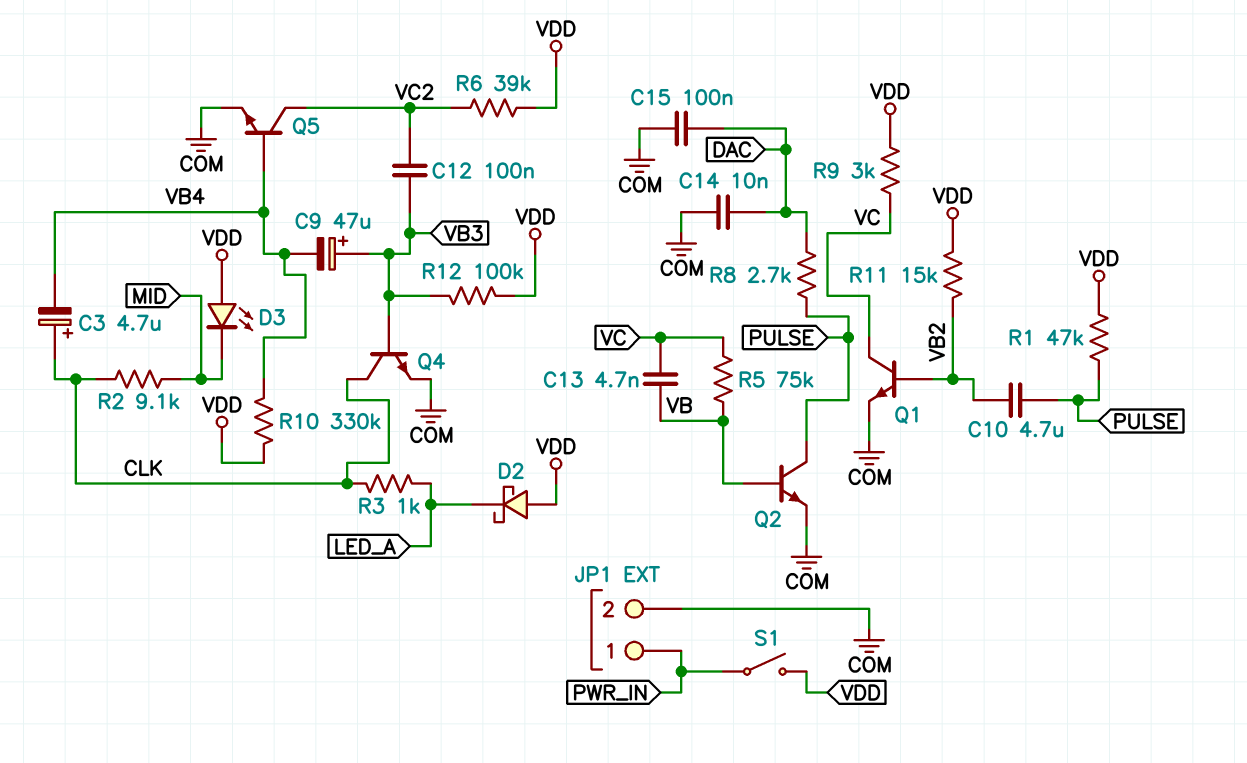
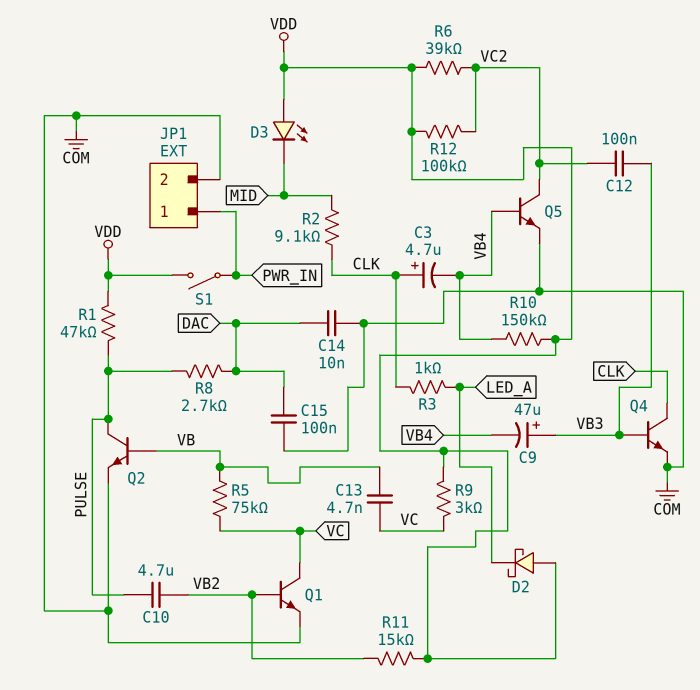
R10: 330k (VB4, VDD) -> 150k (VB4, VDD)
R12: 100k (VB3, VDD) -> 100k (VC2, VDD)

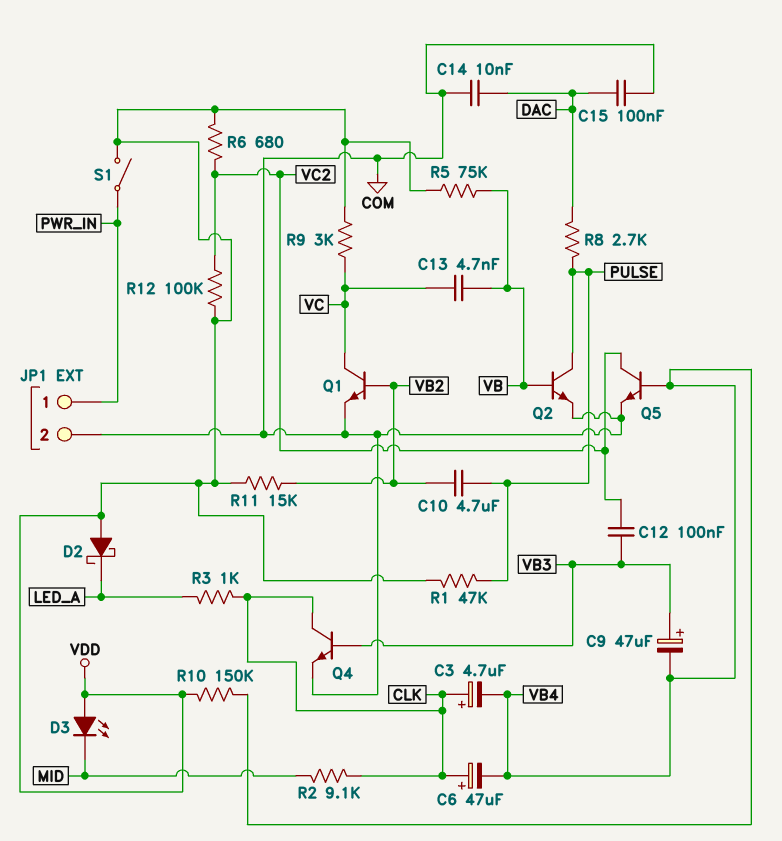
C6: none -> 47uF (plus CLK, minus VB4)
R5: 75k (VB, VC) -> 75k (VB, VDD)
R6: 39k (VC2, VDD) -> 680 (VC2, VDD)

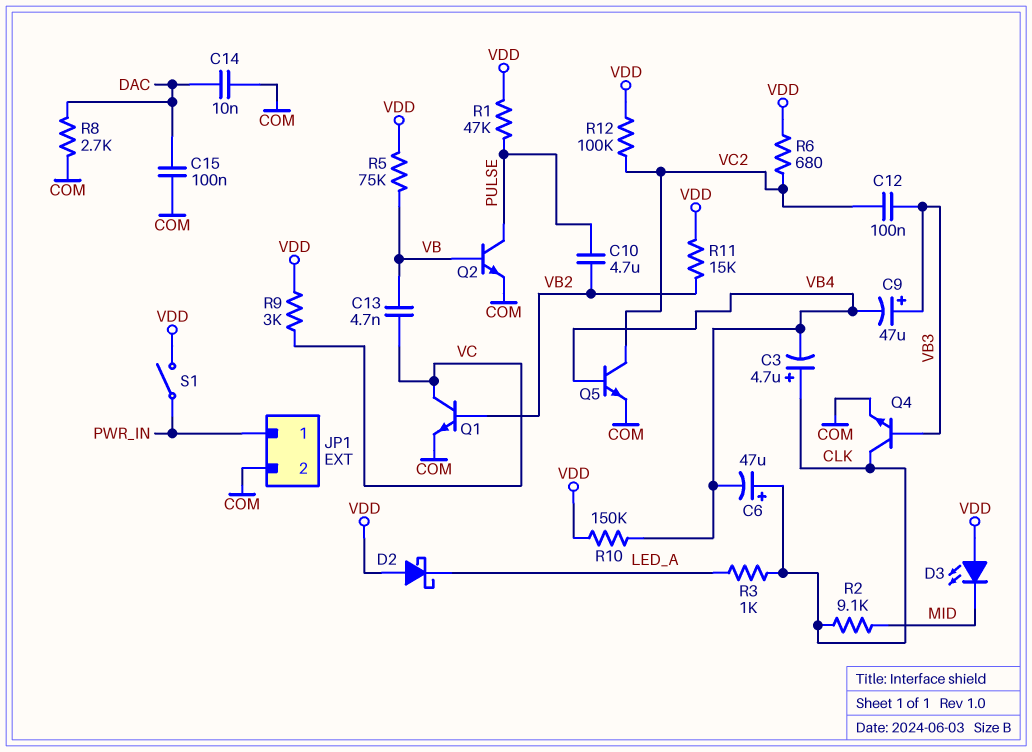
R8: 2.7k (DAC, PULSE) -> 2.7k (COM, DAC)

